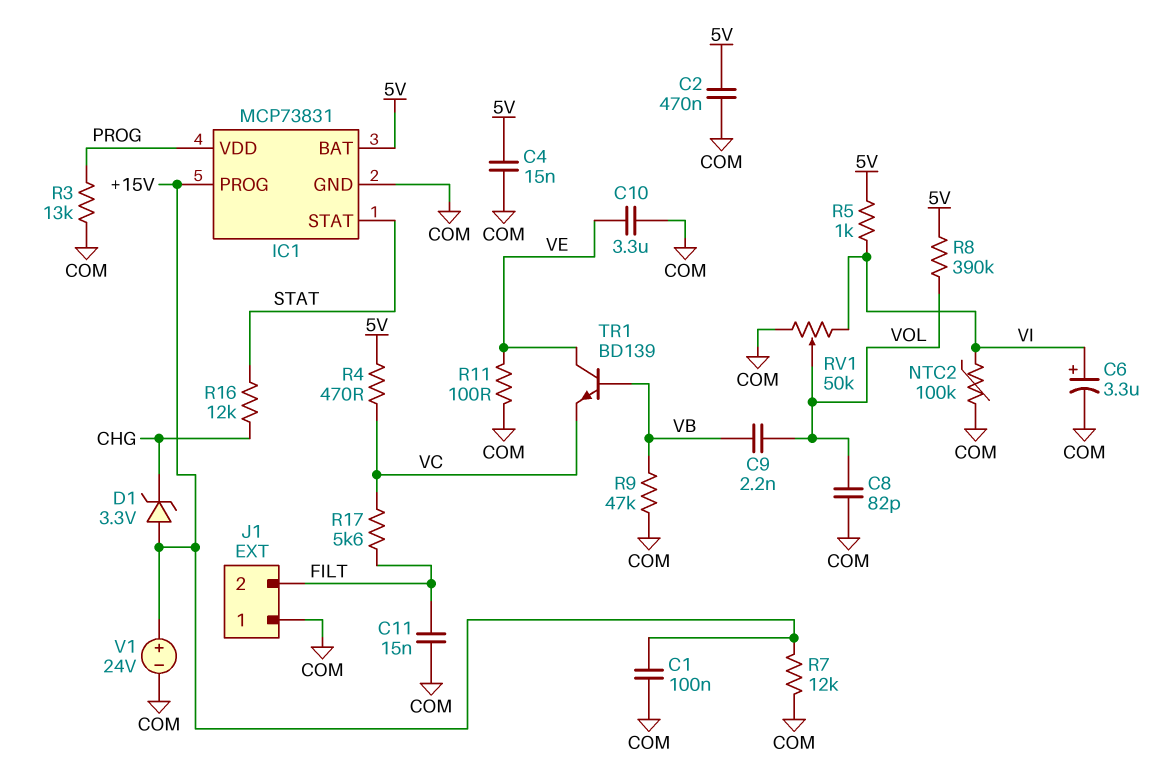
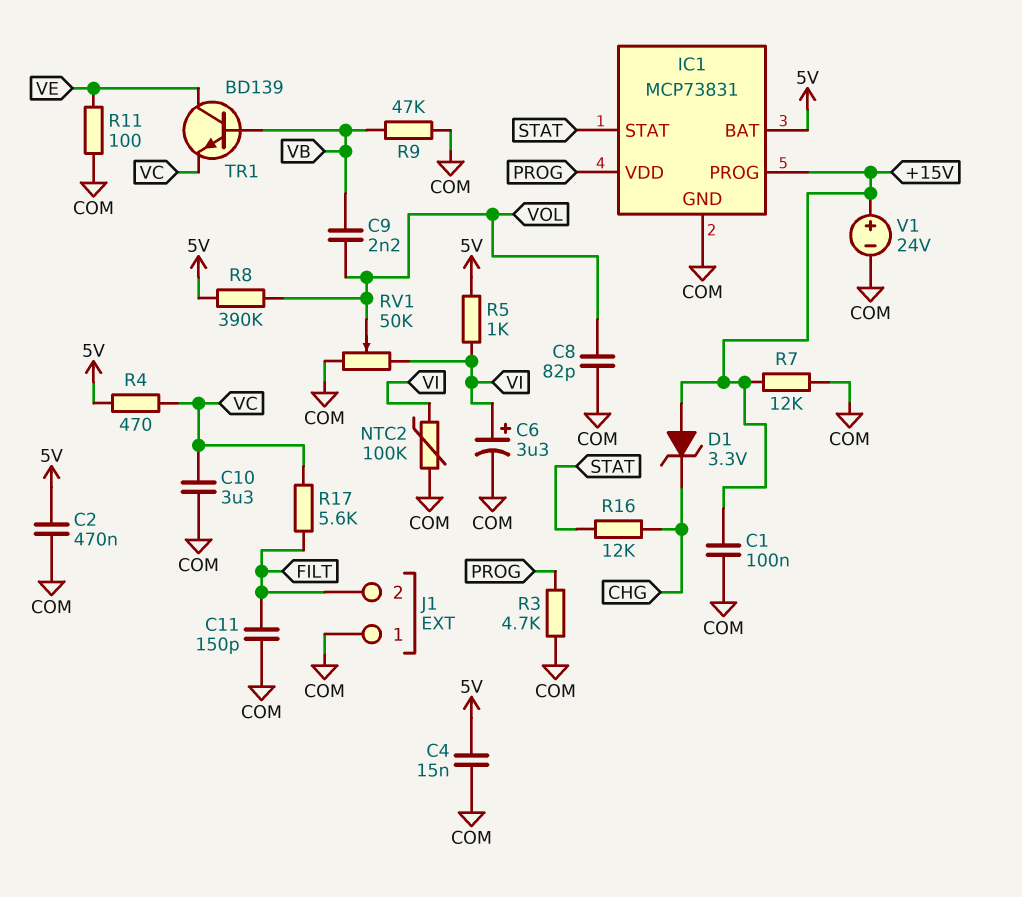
C10: 3.3uF (COM, VE) -> 3.3uF (COM, VC)
C11: 15nF (COM, FILT) -> 150pF (COM, FILT)
R3: 13k (COM, PROG) -> 4.7k (COM, PROG)

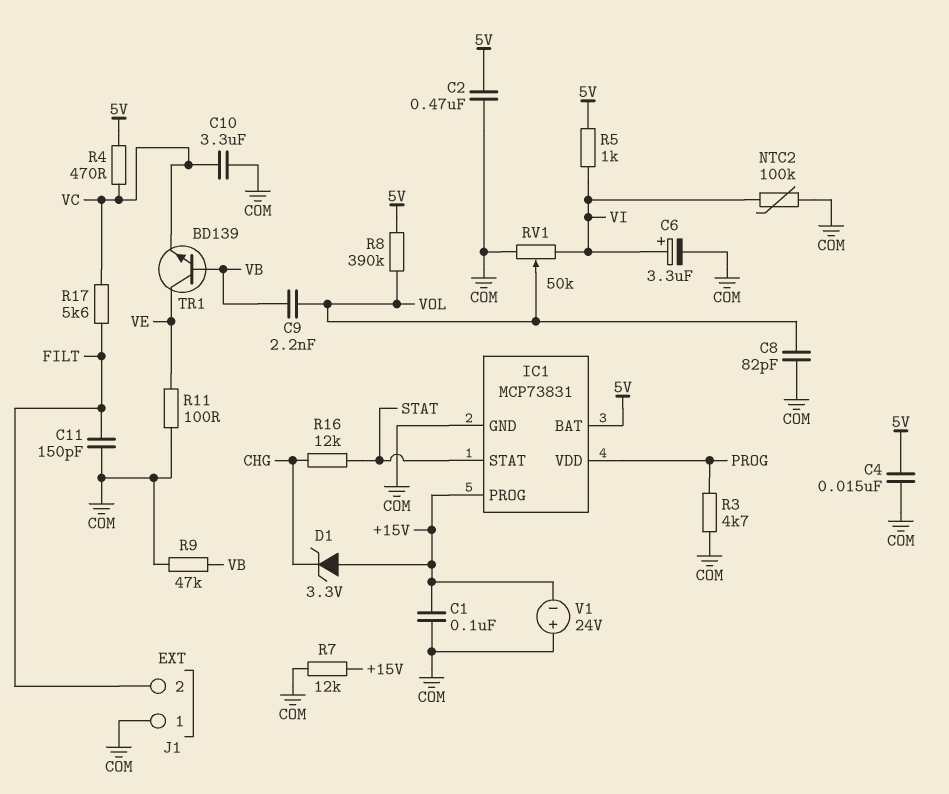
V1: 24V (plus +15V, minus COM) -> 24V (plus COM, minus +15V)

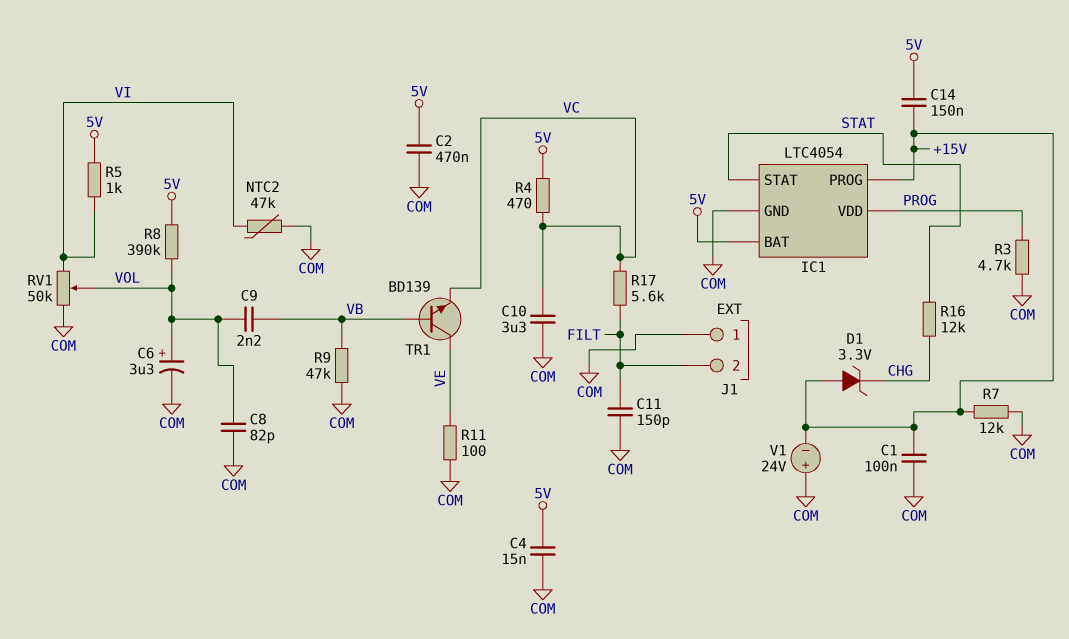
C6: 3.3uF (plus VI, minus COM) -> 3.3uF (plus VOL, minus COM)
C14: none -> 150nF (+15V, 5V)
IC1: MCP73831 -> LTC4054
NTC2: 100k (COM, VI) -> 47k (COM, VI)

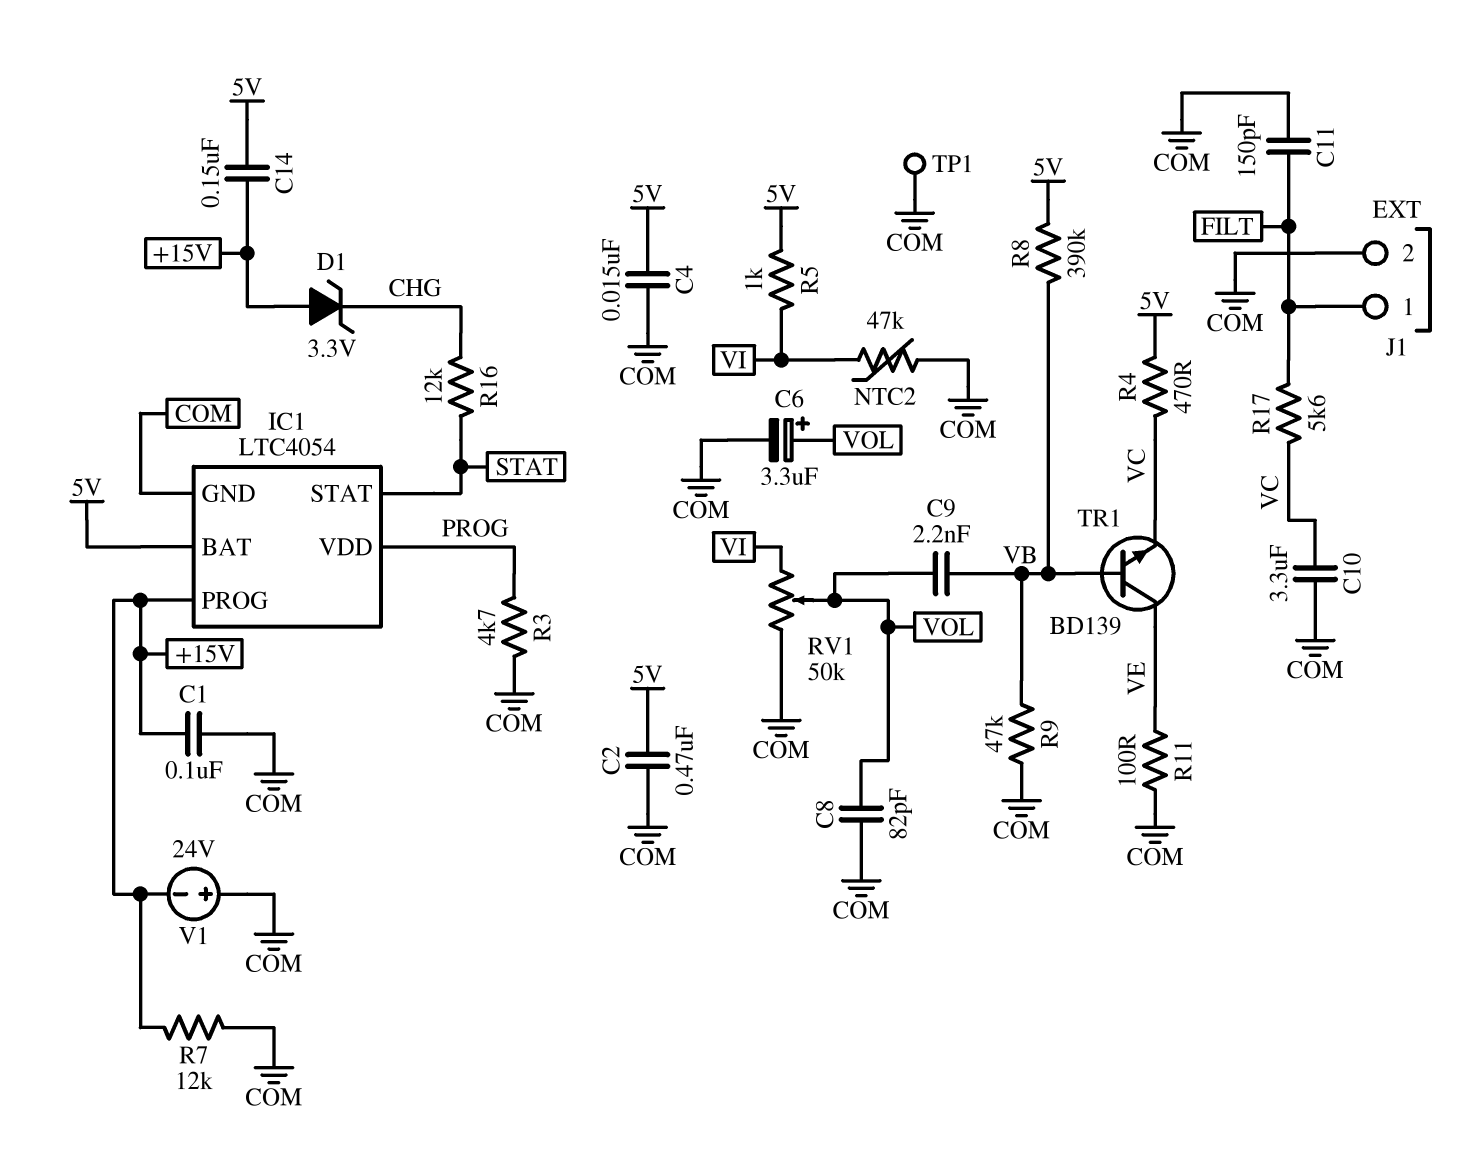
J1 pin 1: COM -> FILT
J1 pin 2: FILT -> COM
R8: 390k (5V, VOL) -> 390k (5V, VB)
TP1: none -> test point (COM)

